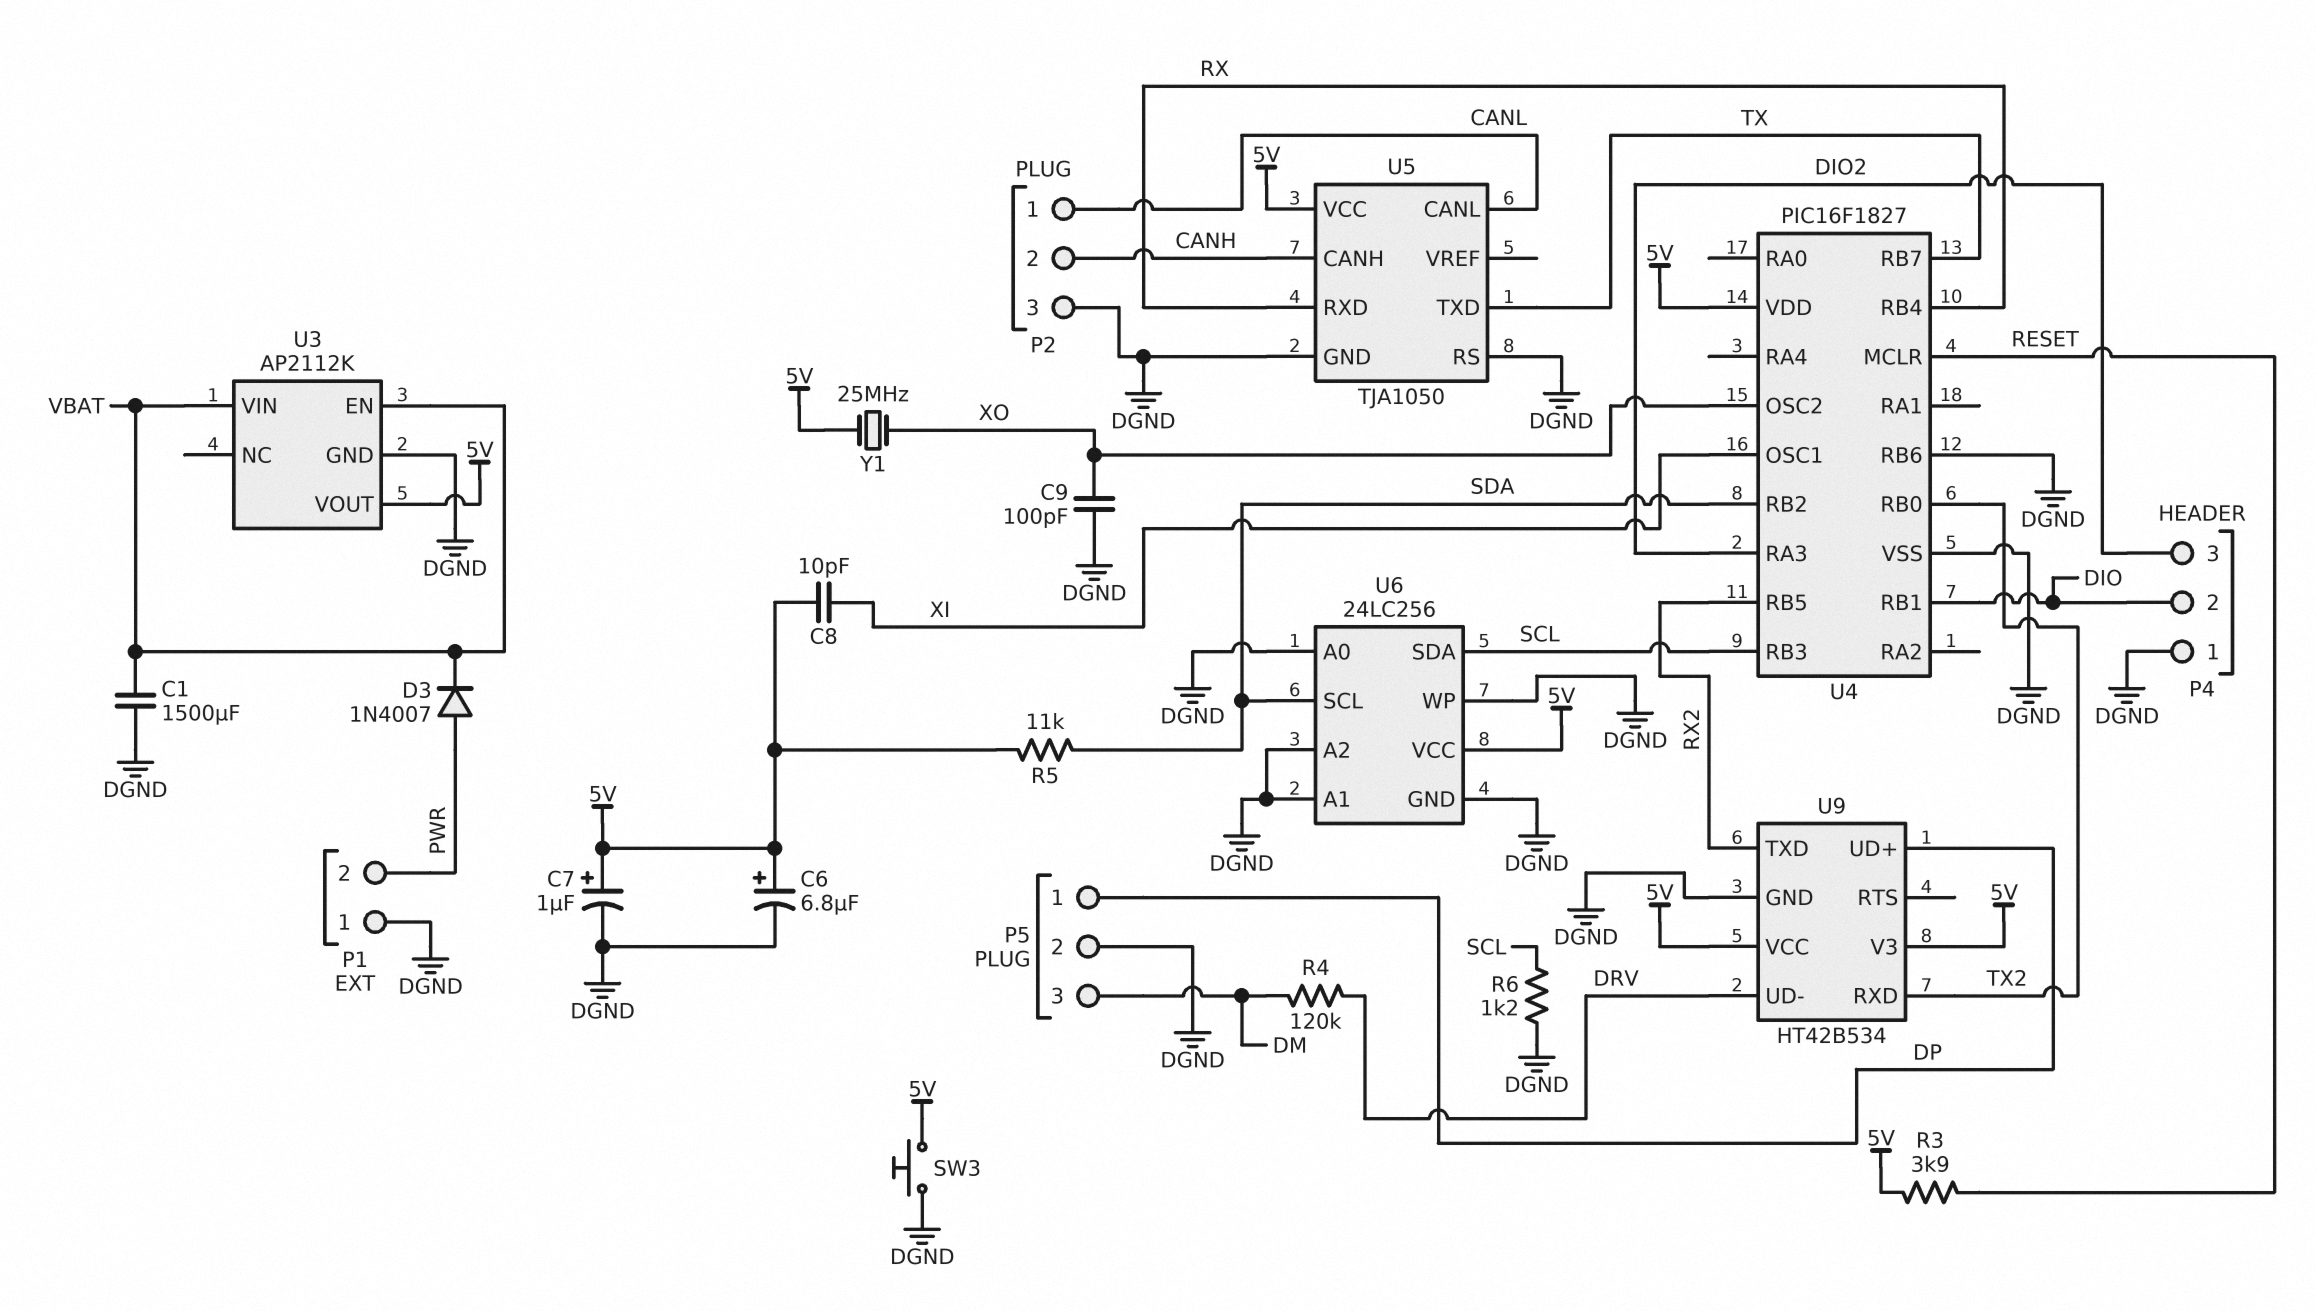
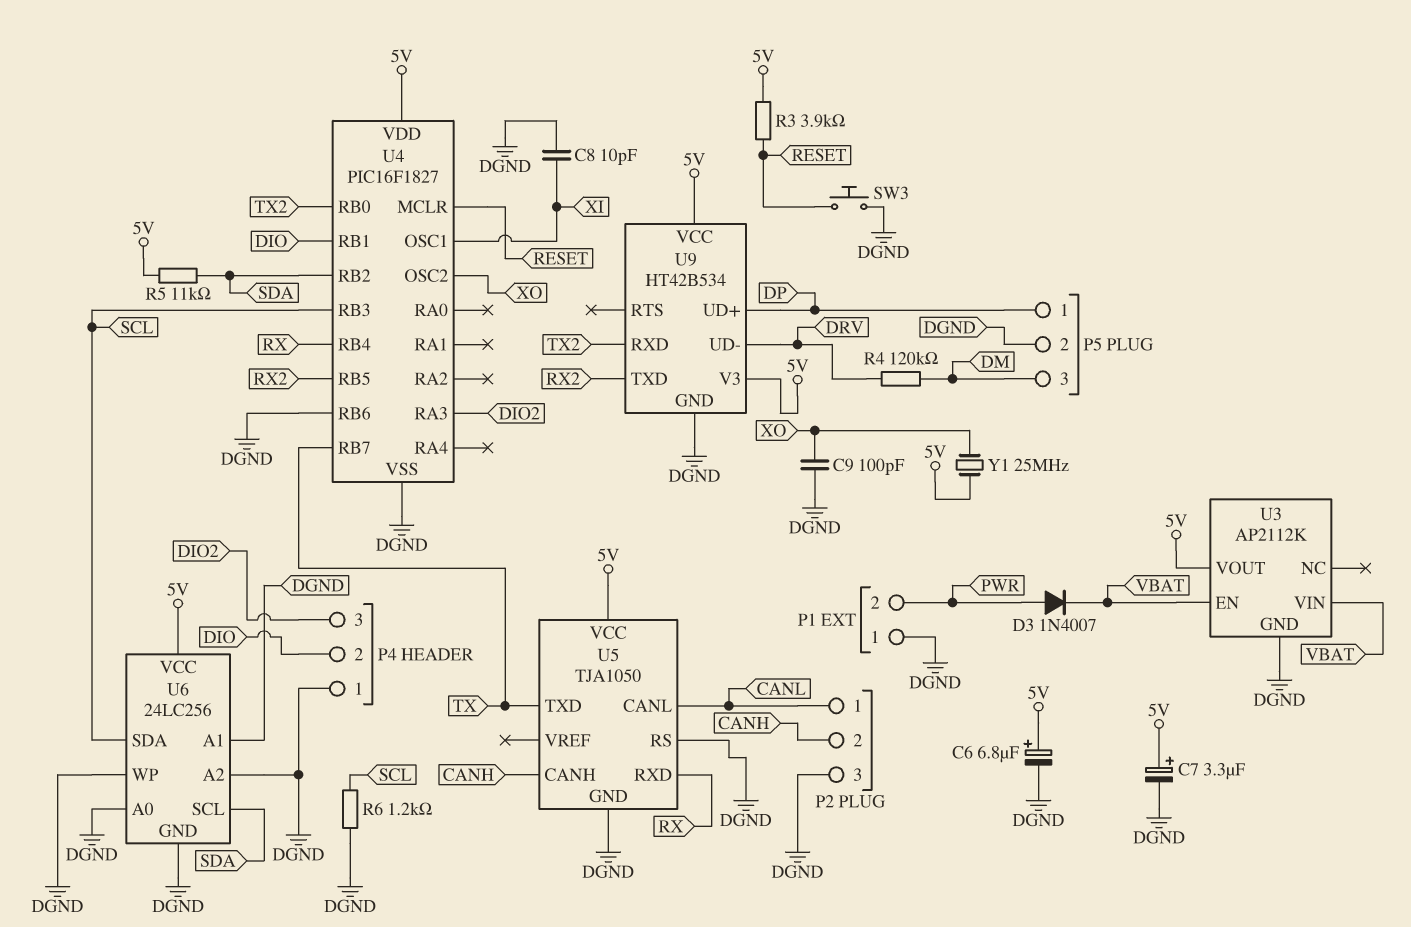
C1: 1500uF (DGND, VBAT) -> none
C7: 1uF (plus 5V, minus DGND) -> 3.3uF (plus 5V, minus DGND)
C8: 10pF (5V, XI) -> 10pF (DGND, XI)
SW3: button (5V, DGND) -> button (DGND, RESET)

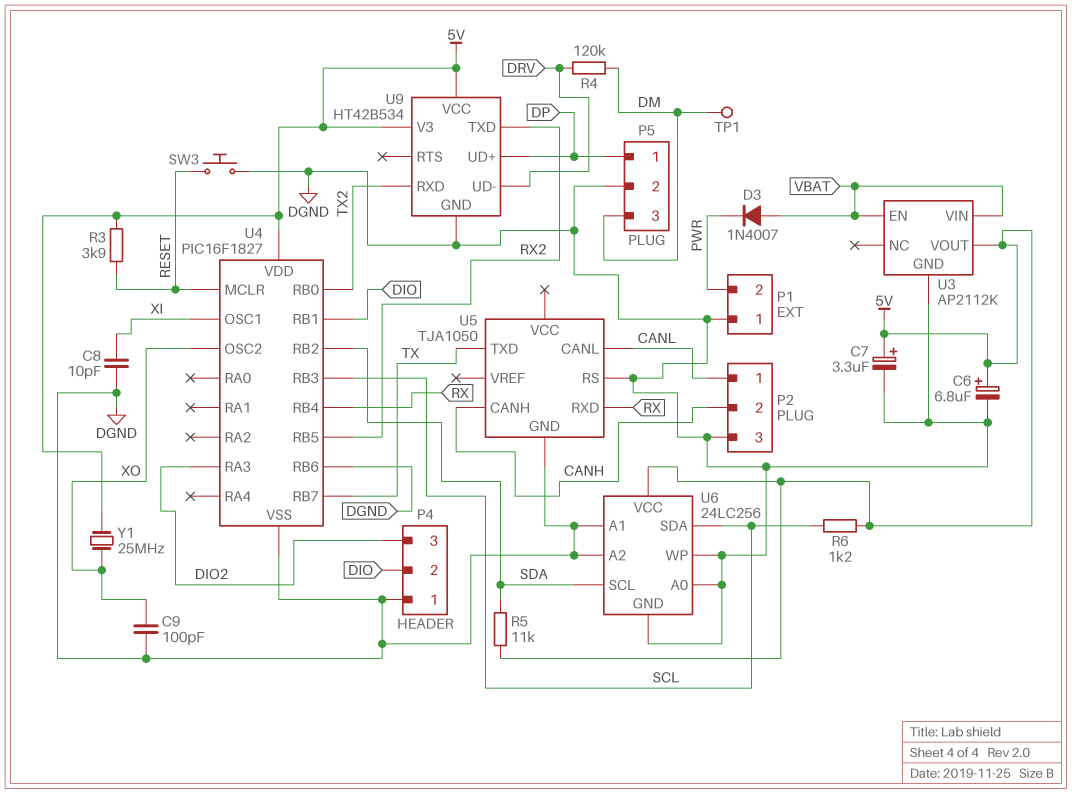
D3: diode 1N4007 (A PWR, K VBAT) -> diode 1N4007 (A VBAT, K PWR)
R6: 1.2k (DGND, SCL) -> 1.2k (5V, SCL)
TP1: none -> test point (DM)
U5 pin VCC: 5V -> none

